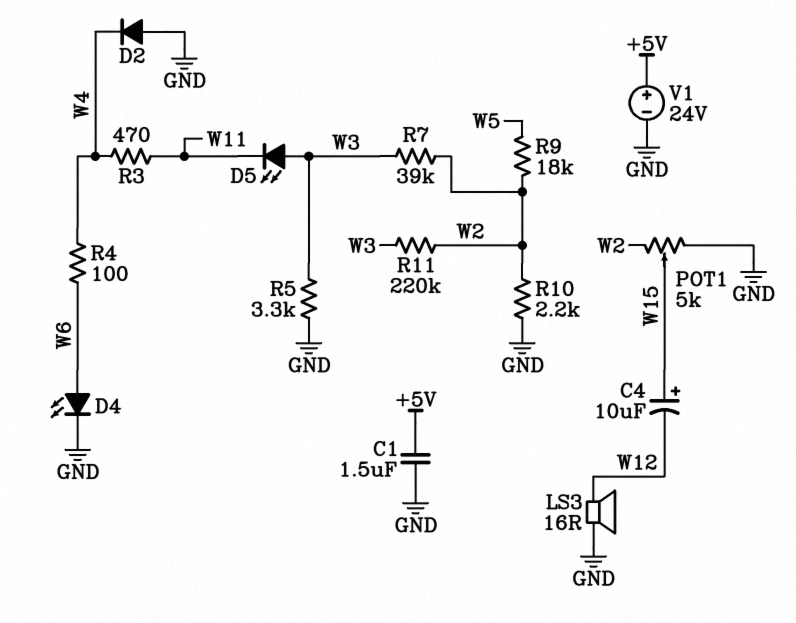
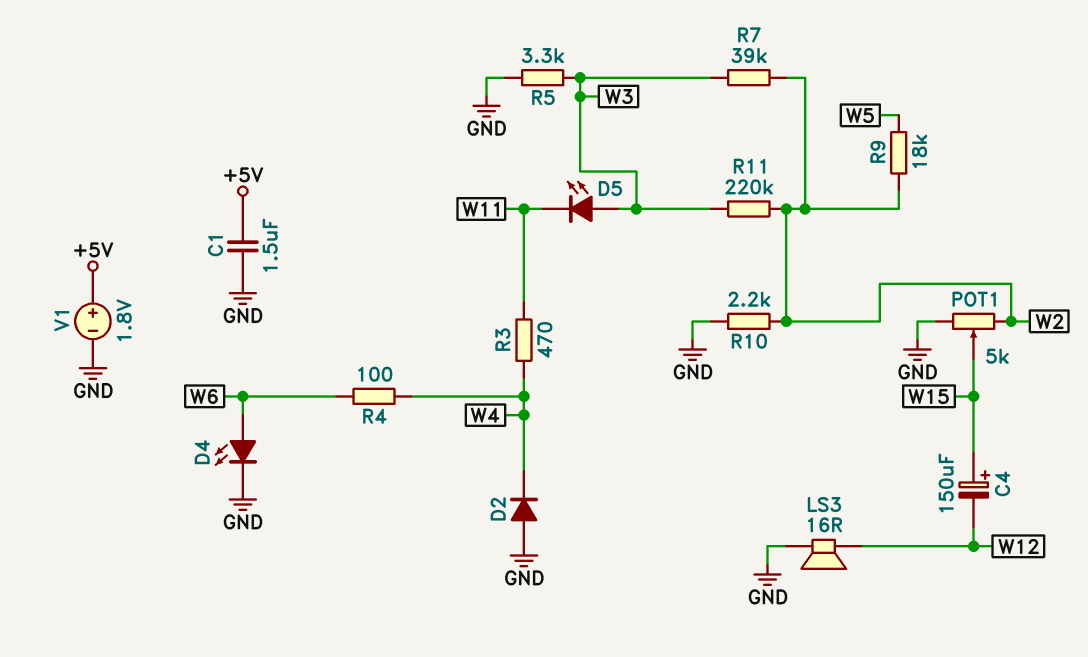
C4: 10uF (plus W15, minus W12) -> 150uF (plus W15, minus W12)
V1: 24V (plus +5V, minus GND) -> 1.8V (plus +5V, minus GND)

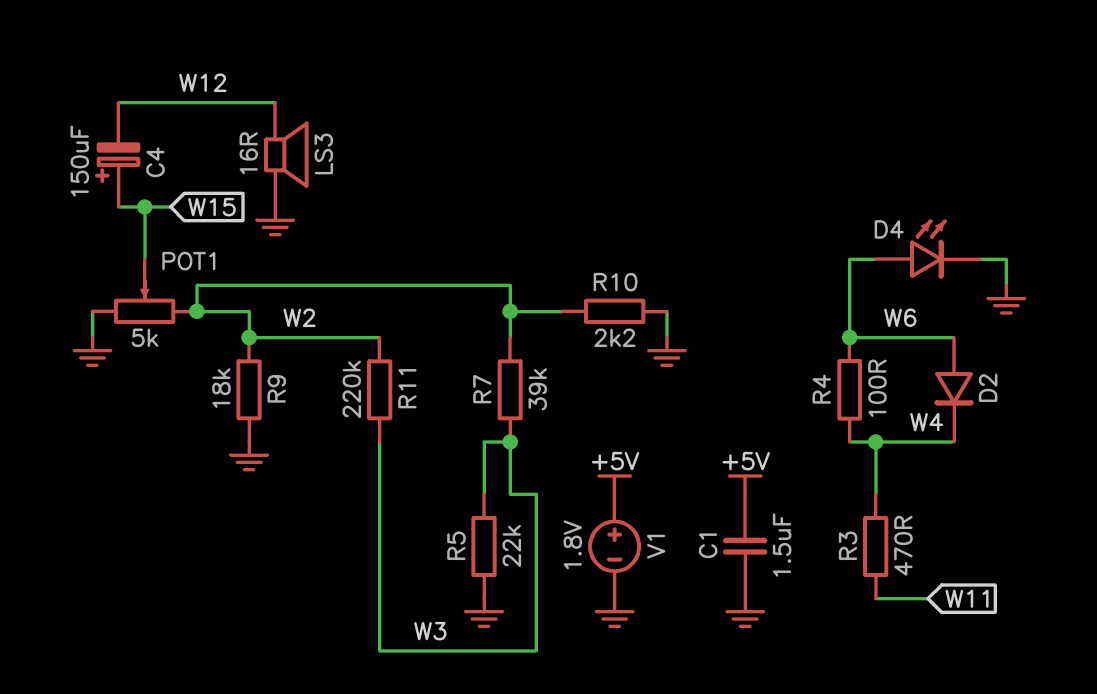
D2: diode (A GND, K W4) -> diode (A W6, K W4)
D5: LED (A W3, K W11) -> none
R5: 3.3k (GND, W3) -> 22k (GND, W3)
R9: 18k (W2, W5) -> 18k (GND, W2)

